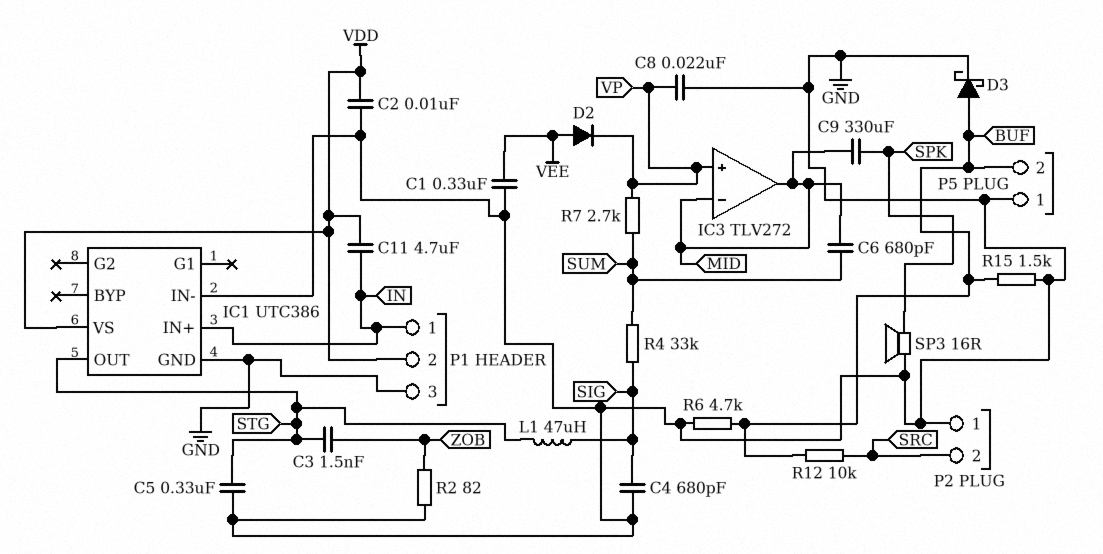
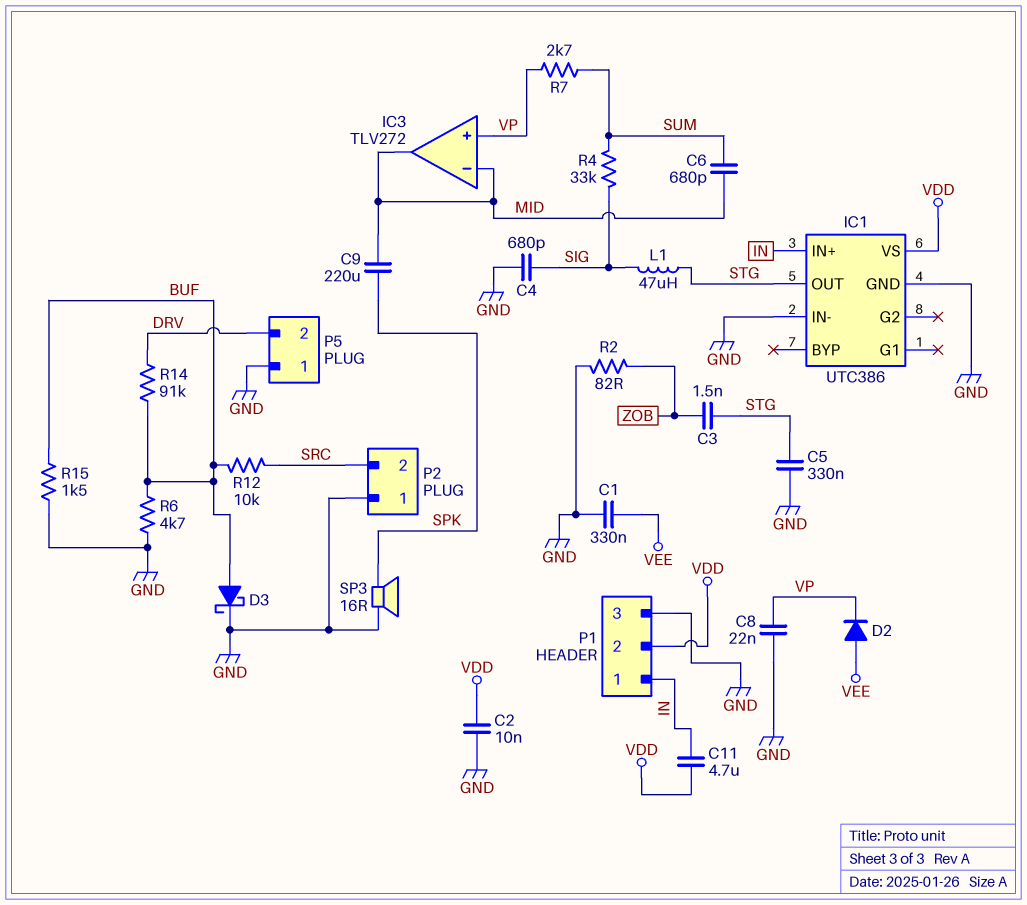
C9: 330uF (MID, SPK) -> 220uF (MID, SPK)
P5 pin 2: BUF -> DRV
R14: none -> 91k (BUF, DRV)

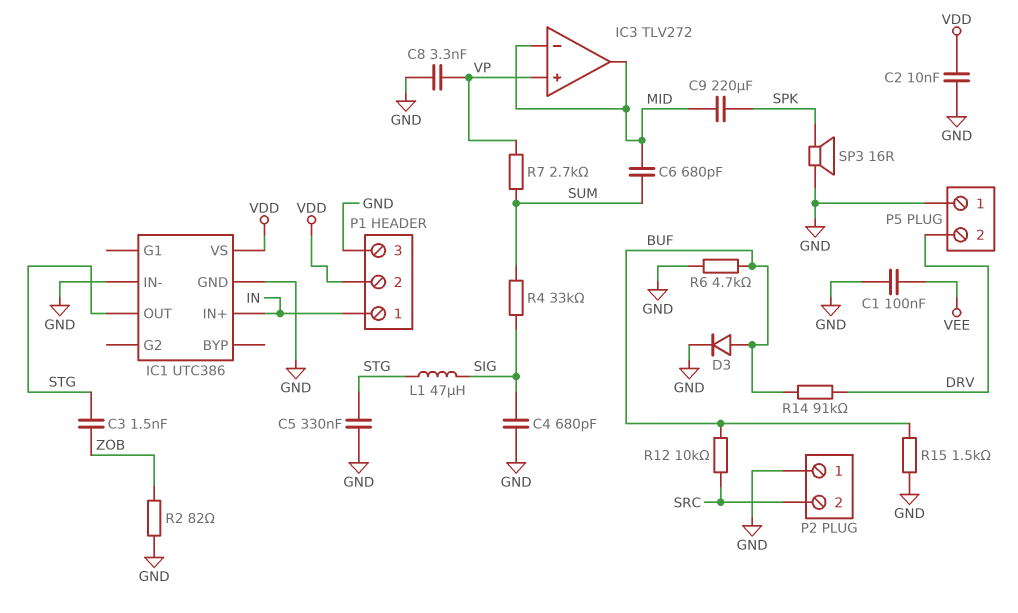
C1: 330nF (GND, VEE) -> 100nF (GND, VEE)
C8: 22nF (GND, VP) -> 3.3nF (GND, VP)
C11: 4.7uF (IN, VDD) -> none
D2: diode (A VEE, K VP) -> none
D3: schottky (A BUF, K GND) -> diode (A BUF, K GND)

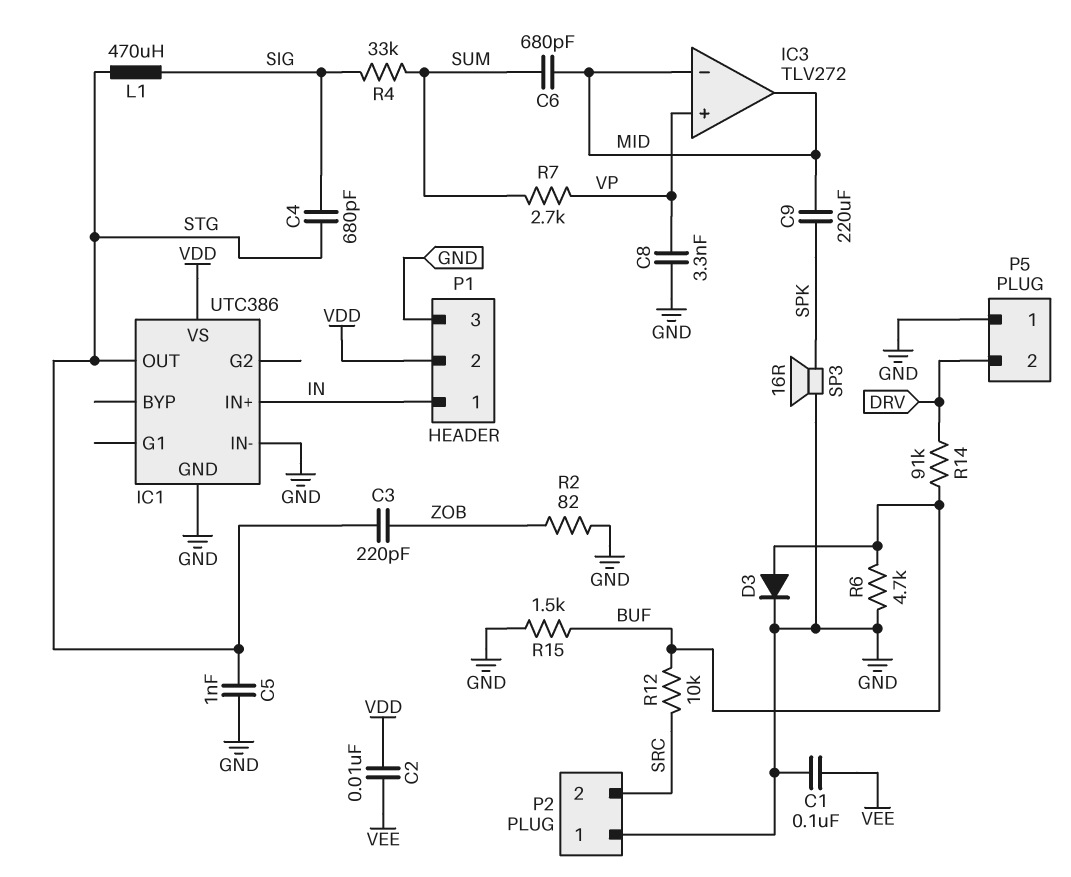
C2: 10nF (GND, VDD) -> 10nF (VDD, VEE)
C3: 1.5nF (STG, ZOB) -> 220pF (STG, ZOB)
C4: 680pF (GND, SIG) -> 680pF (SIG, STG)
C5: 330nF (GND, STG) -> 1nF (GND, STG)
L1: 47uH (SIG, STG) -> 470uH (SIG, STG)

